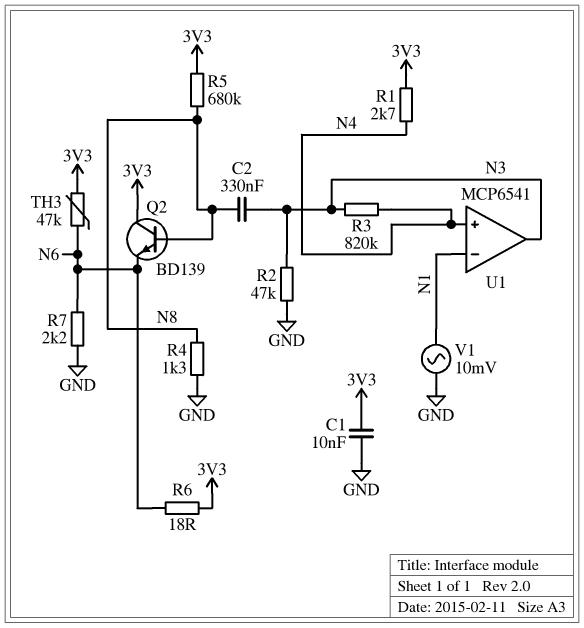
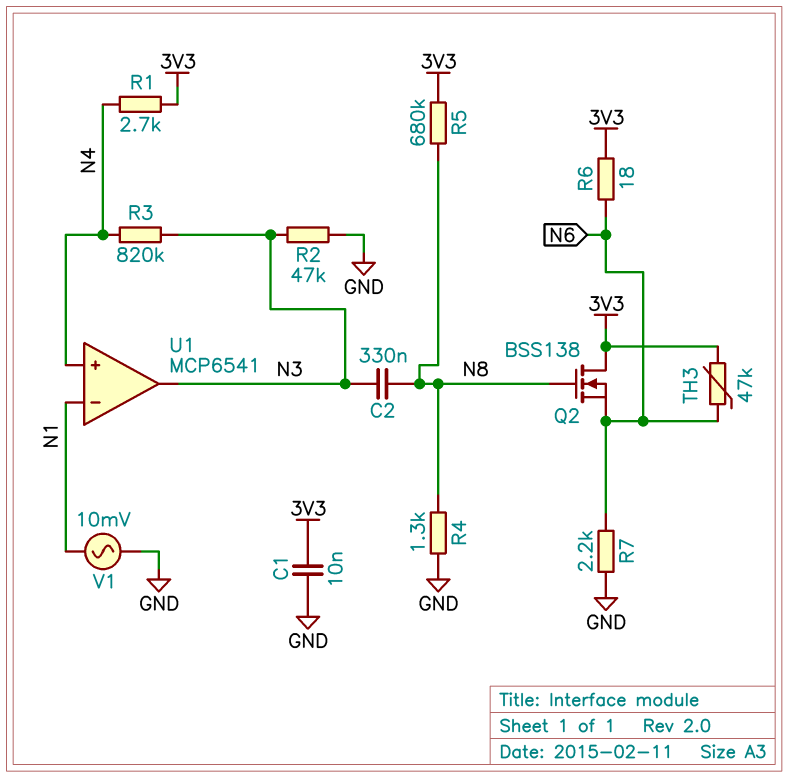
Q2: NPN BD139 (B N8, C 3V3, E N6) -> NMOS BSS138 (G N8, D 3V3, S N6)

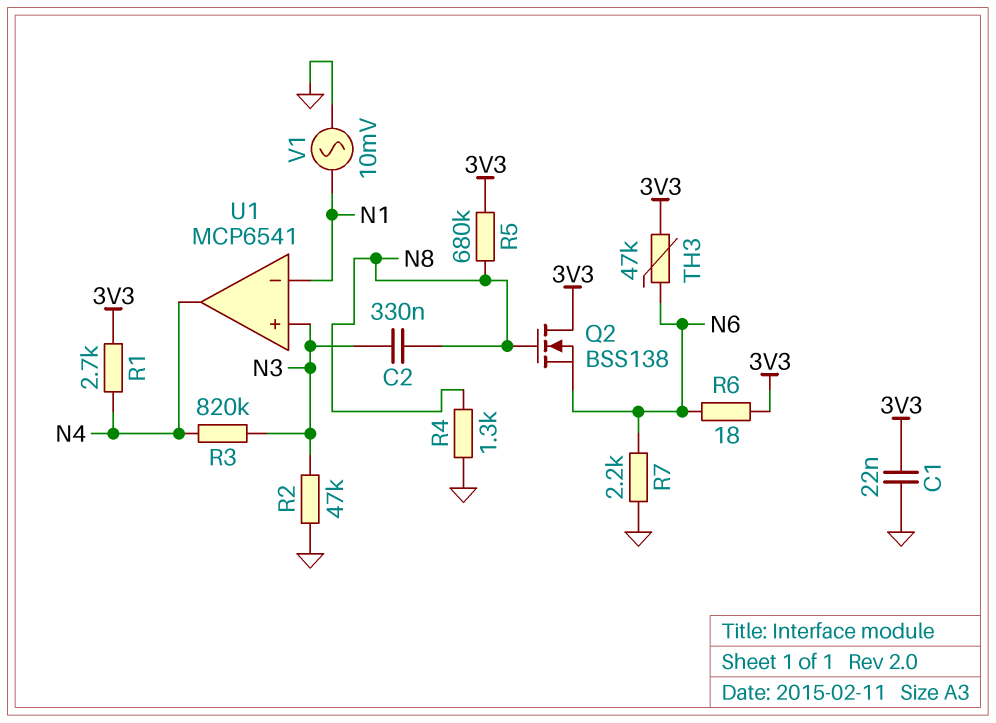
C1: 10nF (3V3, GND) -> 22nF (3V3, GND)
U1 pin in+: N4 -> N3
U1 pin out: N3 -> N4

